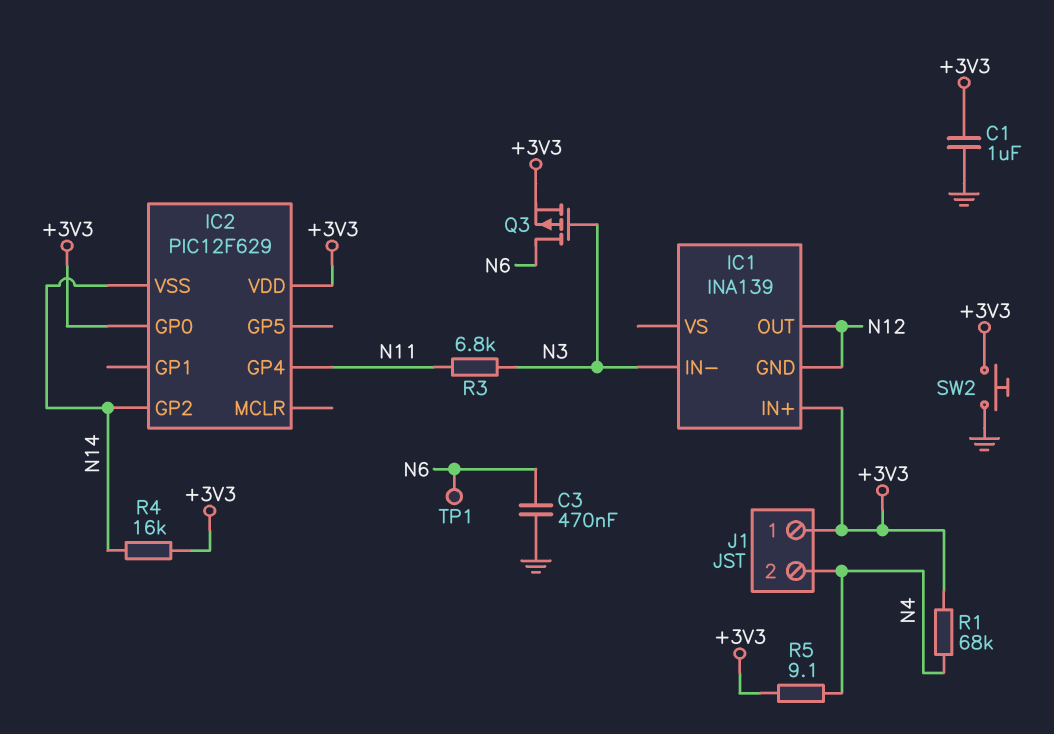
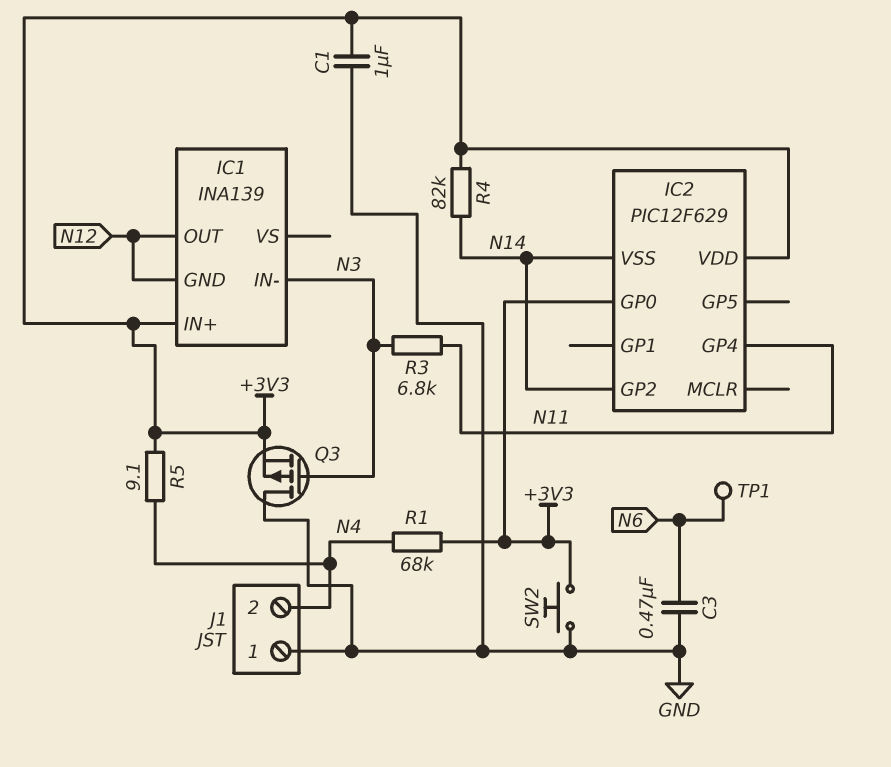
J1 pin 1: +3V3 -> GND
Q3: PMOS (G N3, D N6, S +3V3) -> PMOS (G N3, D GND, S +3V3)
R4: 16k (+3V3, N14) -> 82k (+3V3, N14)

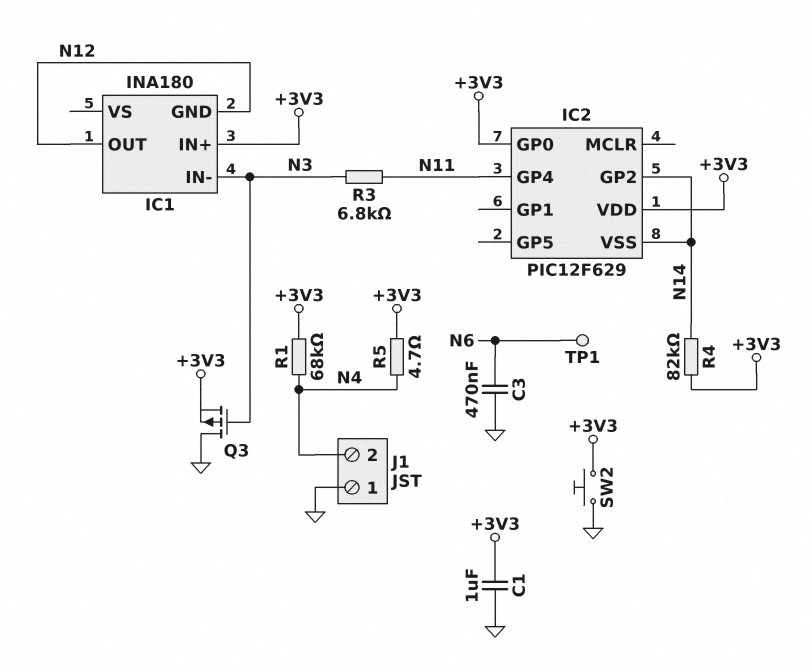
IC1: INA139 -> INA180
R5: 9.1 (+3V3, N4) -> 4.7 (+3V3, N4)

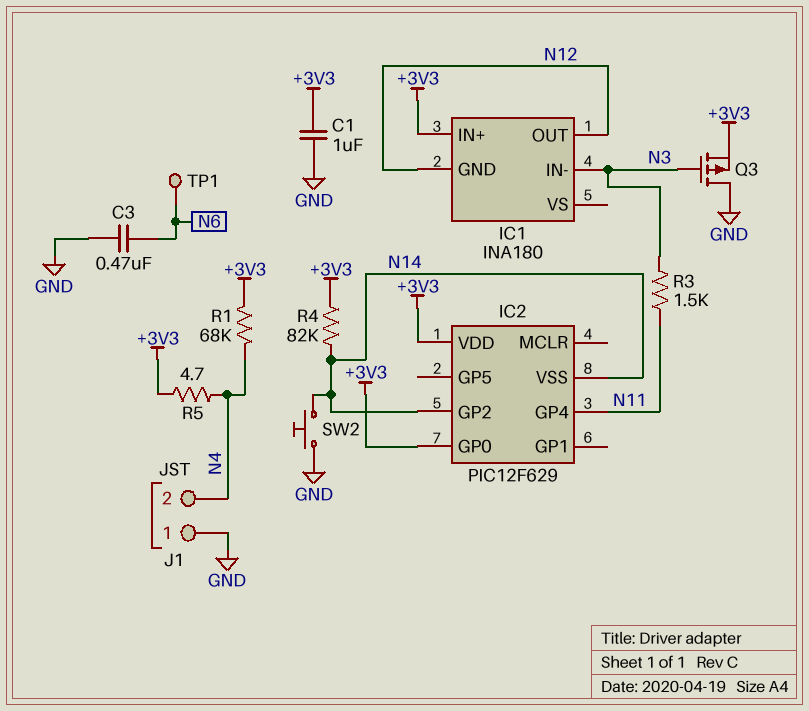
R3: 6.8k (N3, N11) -> 1.5k (N3, N11)
SW2: button (+3V3, GND) -> button (GND, N14)

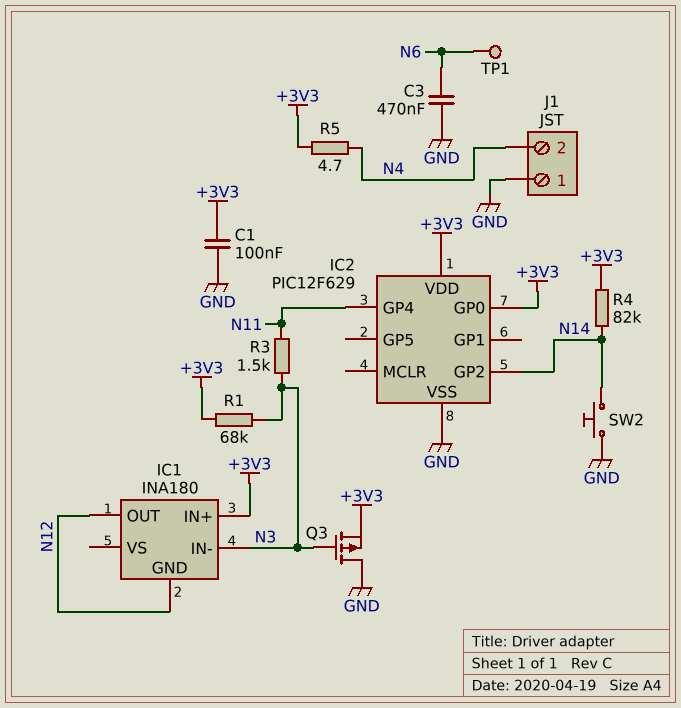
C1: 1uF (+3V3, GND) -> 100nF (+3V3, GND)
IC2 pin VSS: N14 -> GND
R1: 68k (+3V3, N4) -> 68k (+3V3, N3)

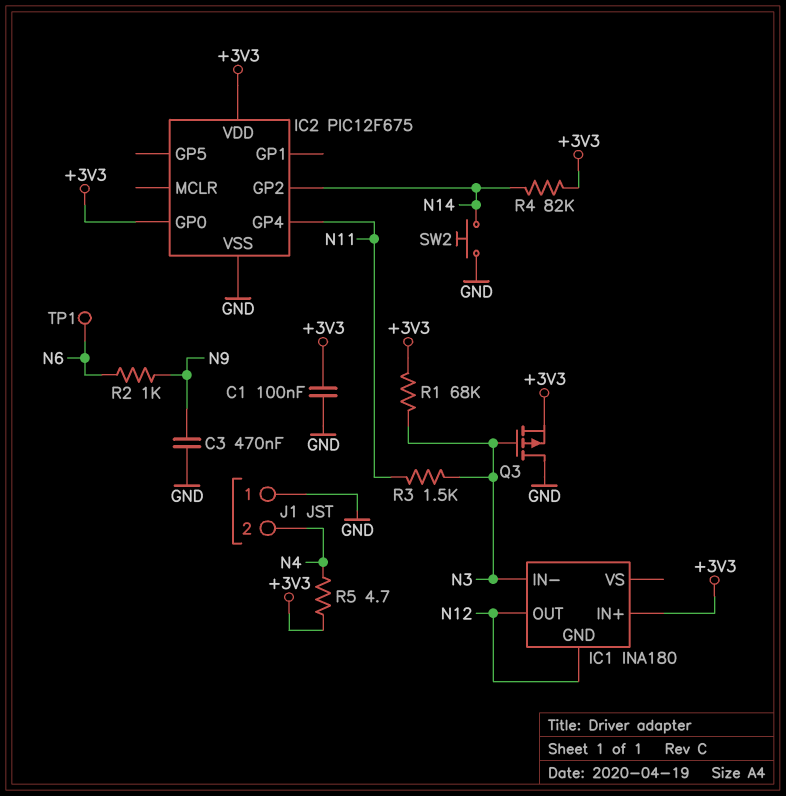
C3: 470nF (GND, N6) -> 470nF (GND, N9)
IC2: PIC12F629 -> PIC12F675
R2: none -> 1k (N6, N9)

